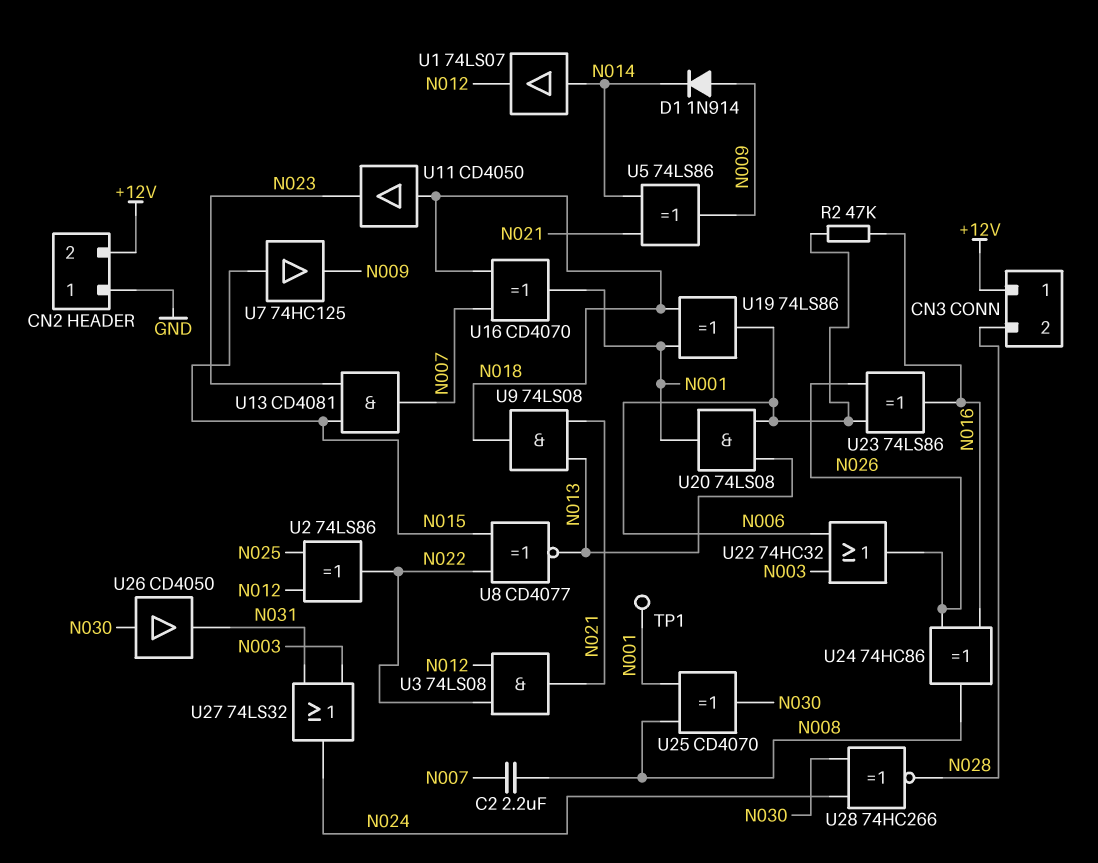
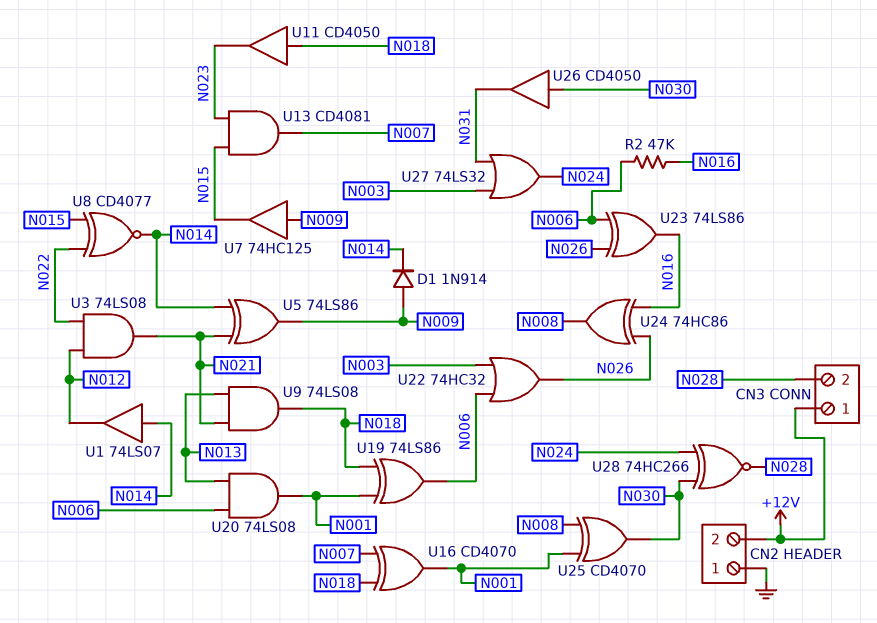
C2: 2.2uF (N007, N008) -> none
TP1: test point (N001) -> none
U2: XOR 74LS86 (in N012, in N025, out N022) -> none
U7: buffer 74HC125 (in N015, out N009) -> buffer 74HC125 (in N009, out N015)
U8: XNOR CD4077 (in N015, in N022, out N013) -> XNOR CD4077 (in N015, in N022, out N014)

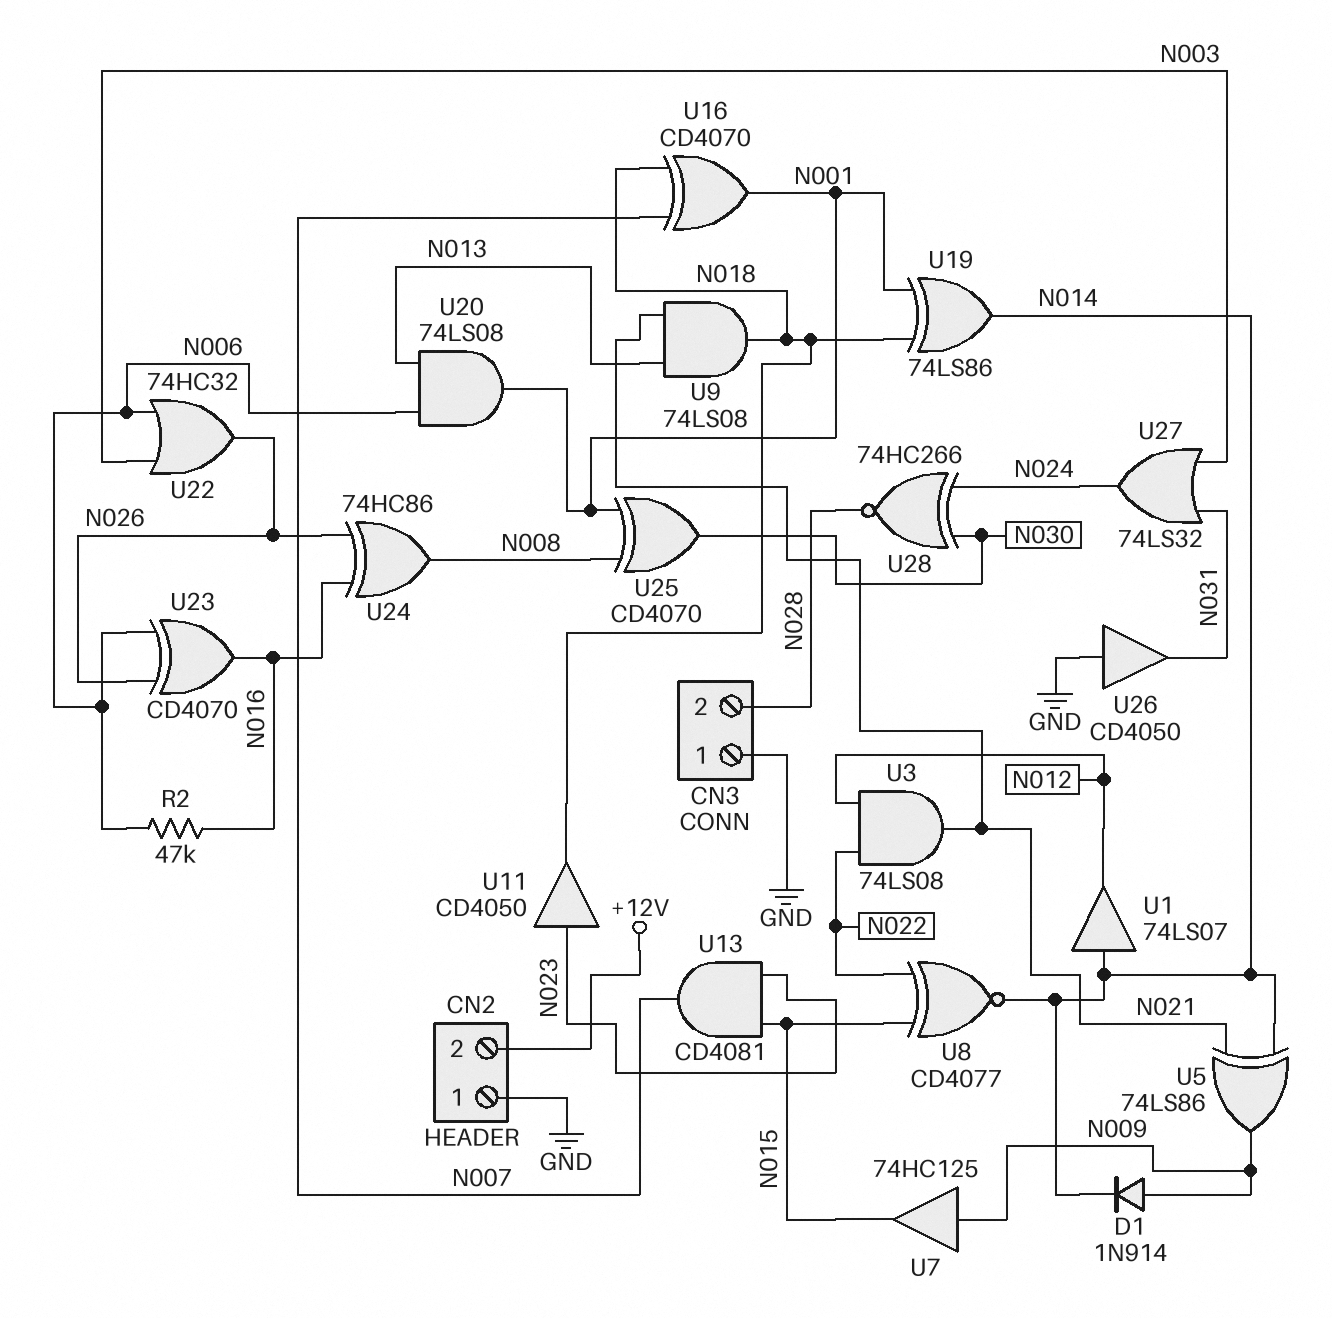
CN3 pin 1: +12V -> GND
U11: buffer CD4050 (in N018, out N023) -> buffer CD4050 (in N023, out N018)
U19: XOR 74LS86 (in N001, in N018, out N006) -> XOR 74LS86 (in N001, in N018, out N014)
U23: XOR 74LS86 (in N006, in N026, out N016) -> XOR CD4070 (in N006, in N026, out N016)
U26: buffer CD4050 (in N030, out N031) -> buffer CD4050 (in GND, out N031)

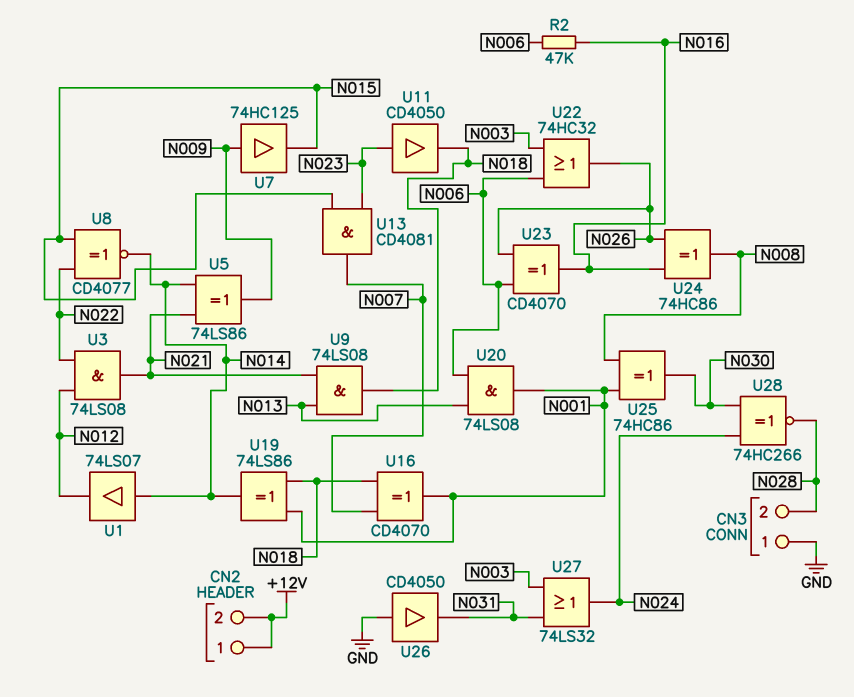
CN2 pin 1: GND -> +12V
D1: diode 1N914 (A N009, K N014) -> none
U25: XOR CD4070 (in N001, in N008, out N030) -> XOR 74HC86 (in N001, in N008, out N030)

